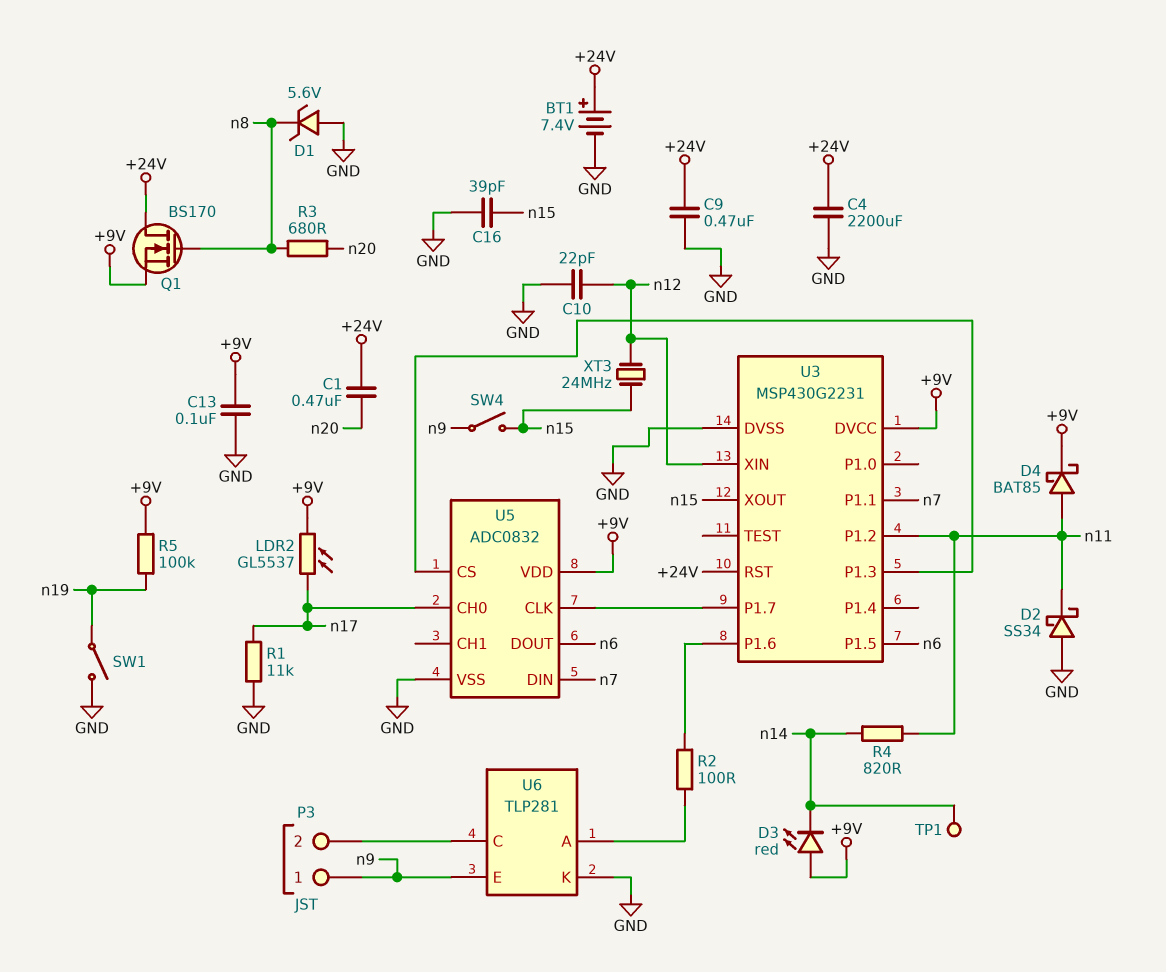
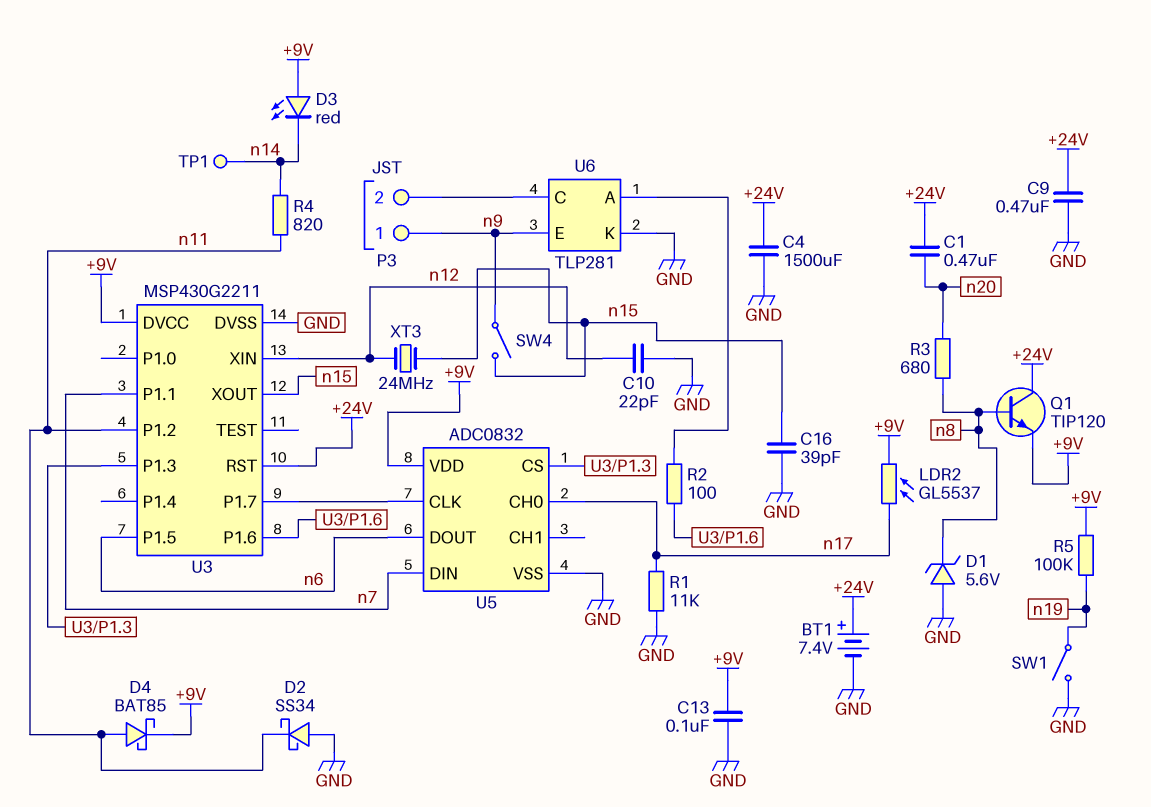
C4: 2200uF (+24V, GND) -> 1500uF (+24V, GND)
Q1: NMOS BS170 (G n8, D +24V, S +9V) -> NPN TIP120 (B n8, C +24V, E +9V)
U3: MSP430G2231 -> MSP430G2211

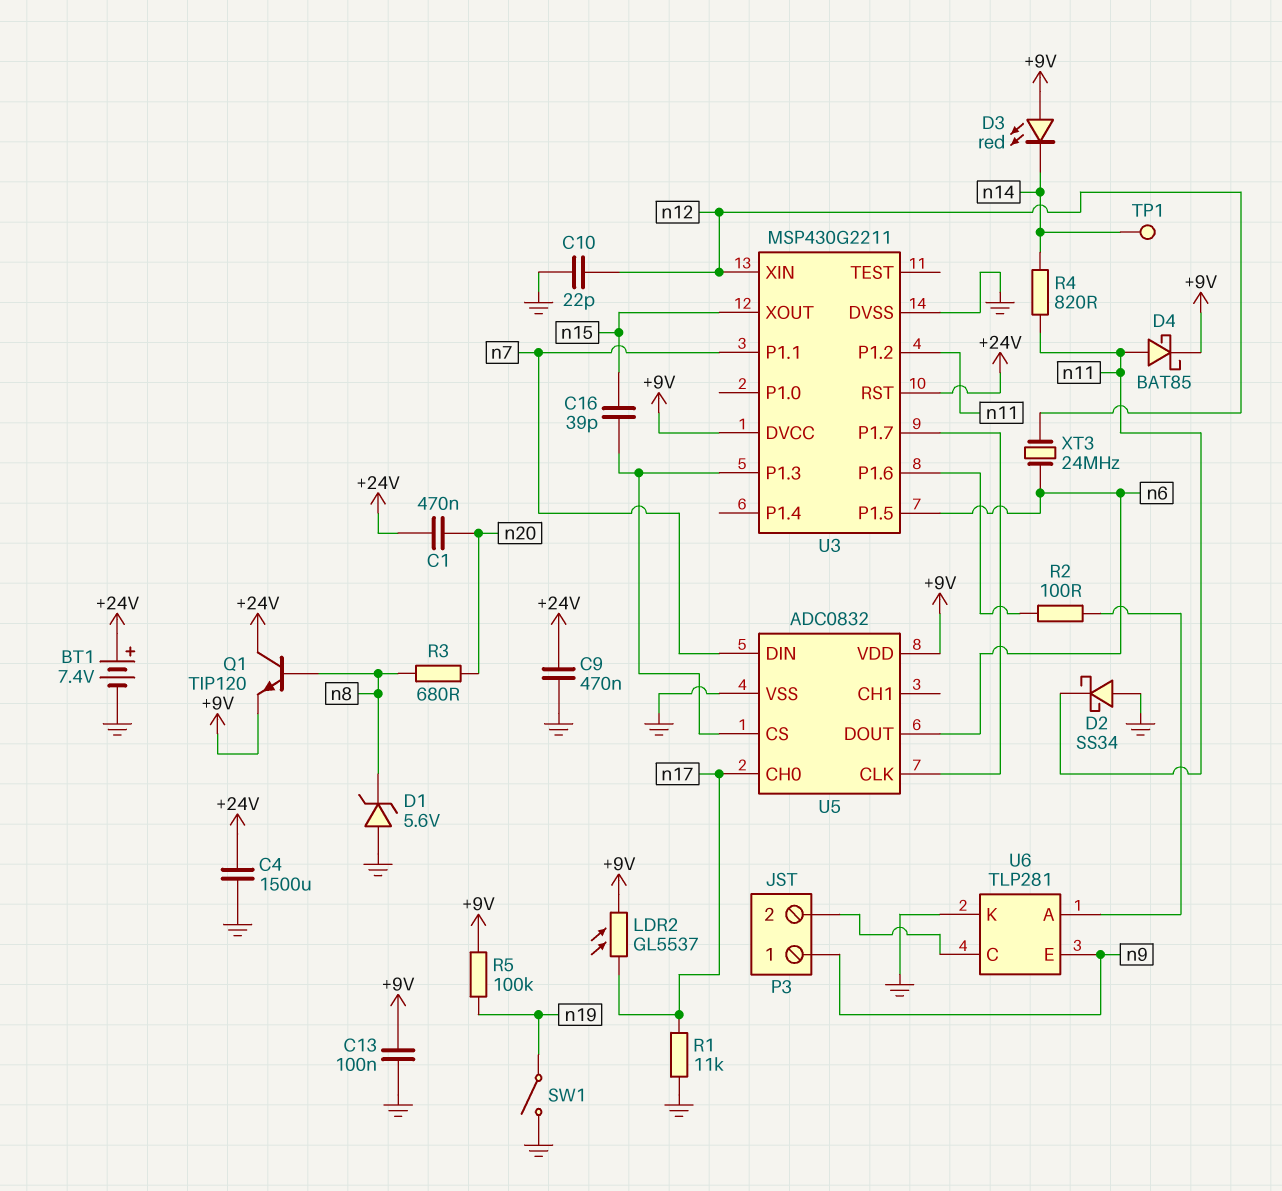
C16: 39pF (GND, n15) -> 39pF (U3/P1.3, n15)
SW4: switch (n9, n15) -> none
XT3: 24MHz (n12, n15) -> 24MHz (n6, n12)

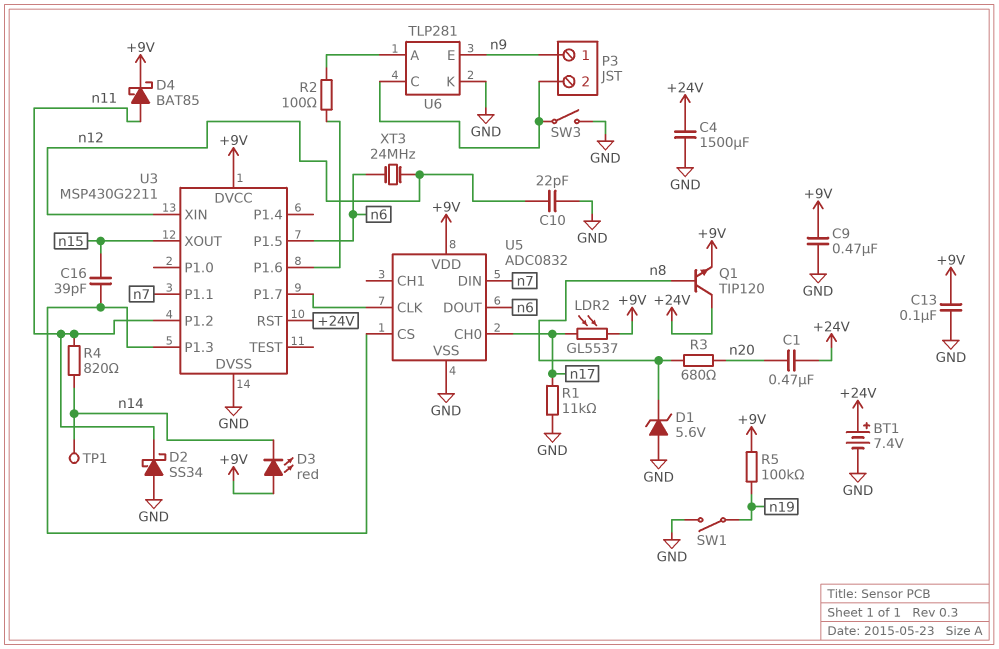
C9: 470nF (+24V, GND) -> 470nF (+9V, GND)
SW3: none -> switch (GND, P3/2)

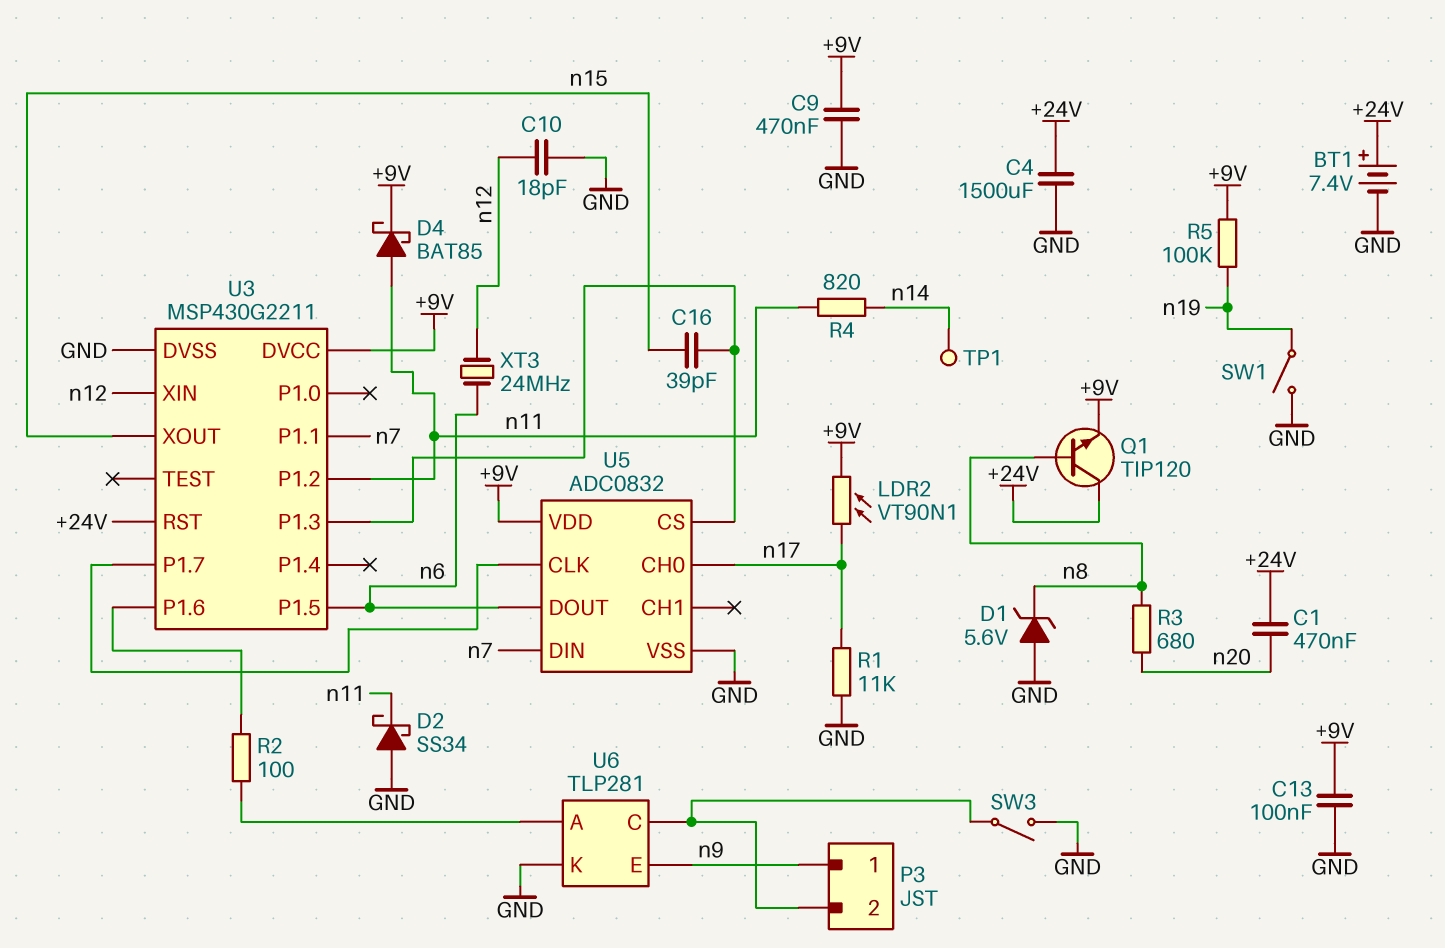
C10: 22pF (GND, n12) -> 18pF (GND, n12)
D3: LED red (A +9V, K n14) -> none
LDR2: GL5537 (+9V, n17) -> VT90N1 (+9V, n17)

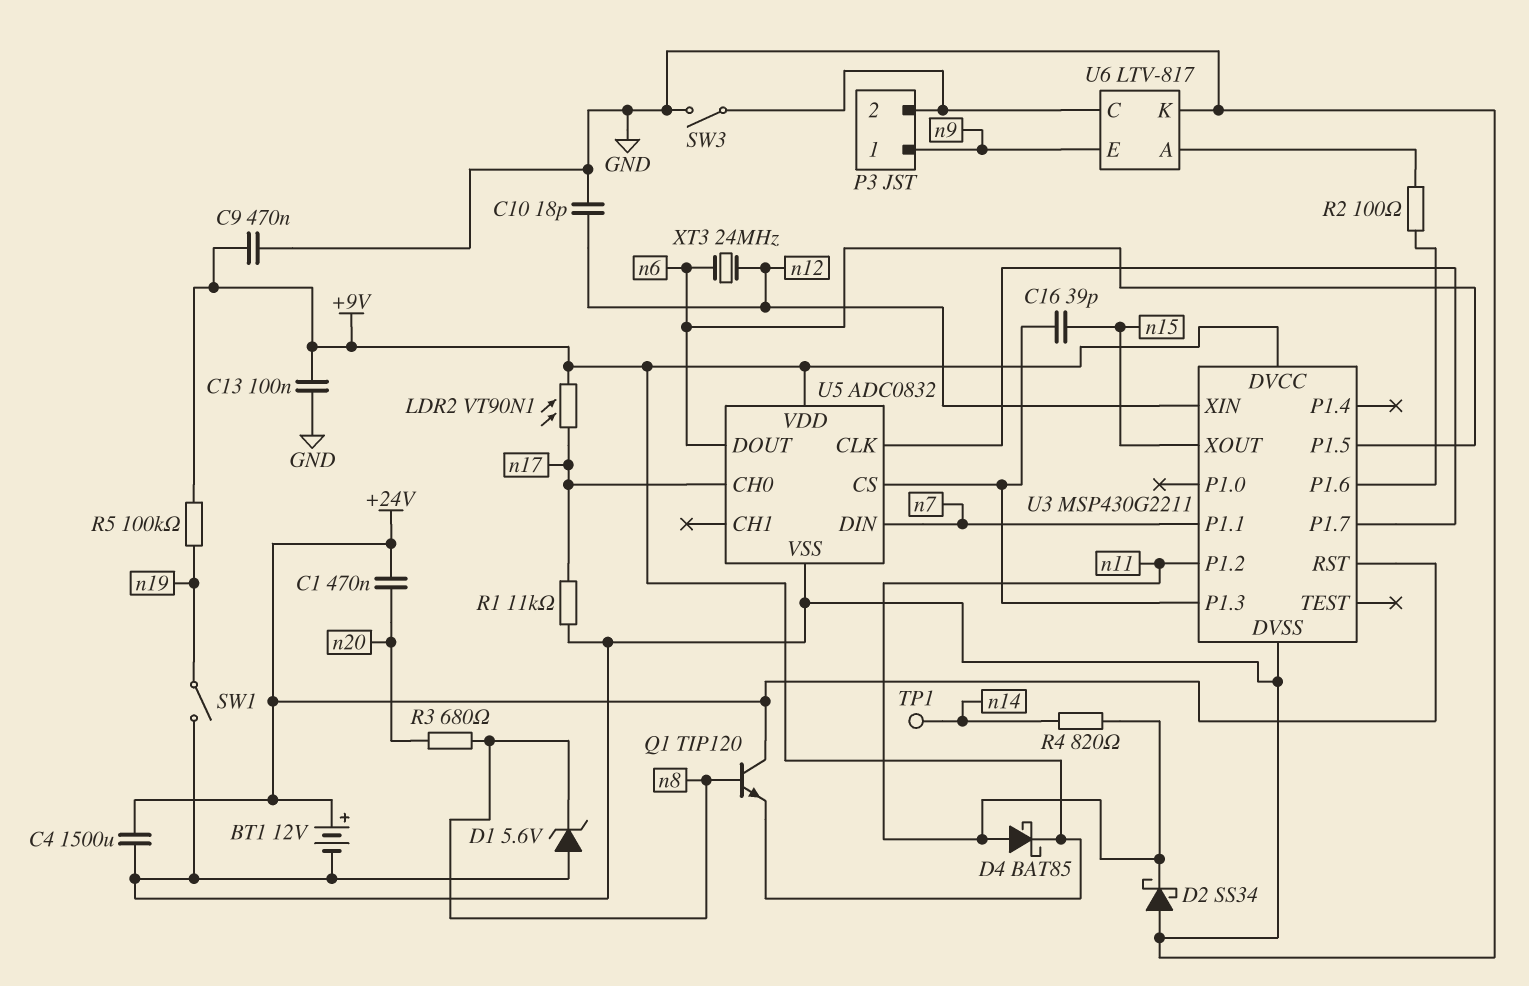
BT1: 7.4V (plus +24V, minus GND) -> 12V (plus +24V, minus GND)
U6: TLP281 -> LTV-817

